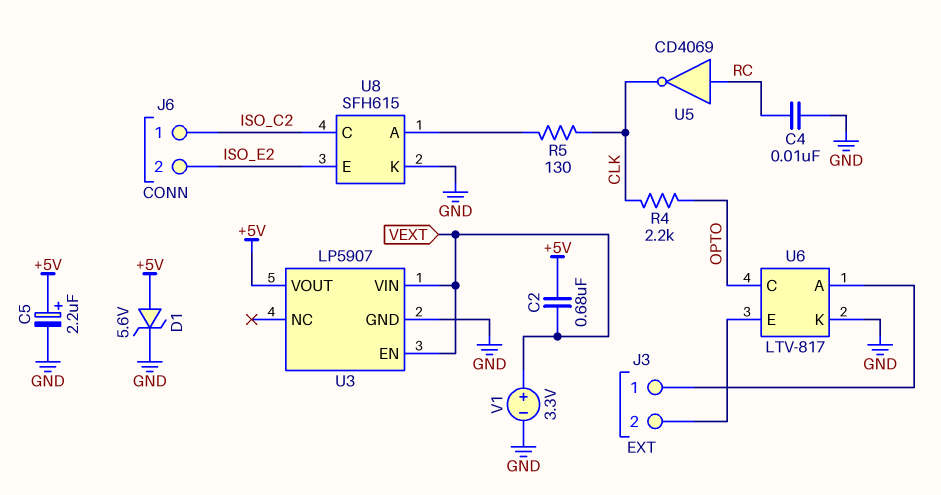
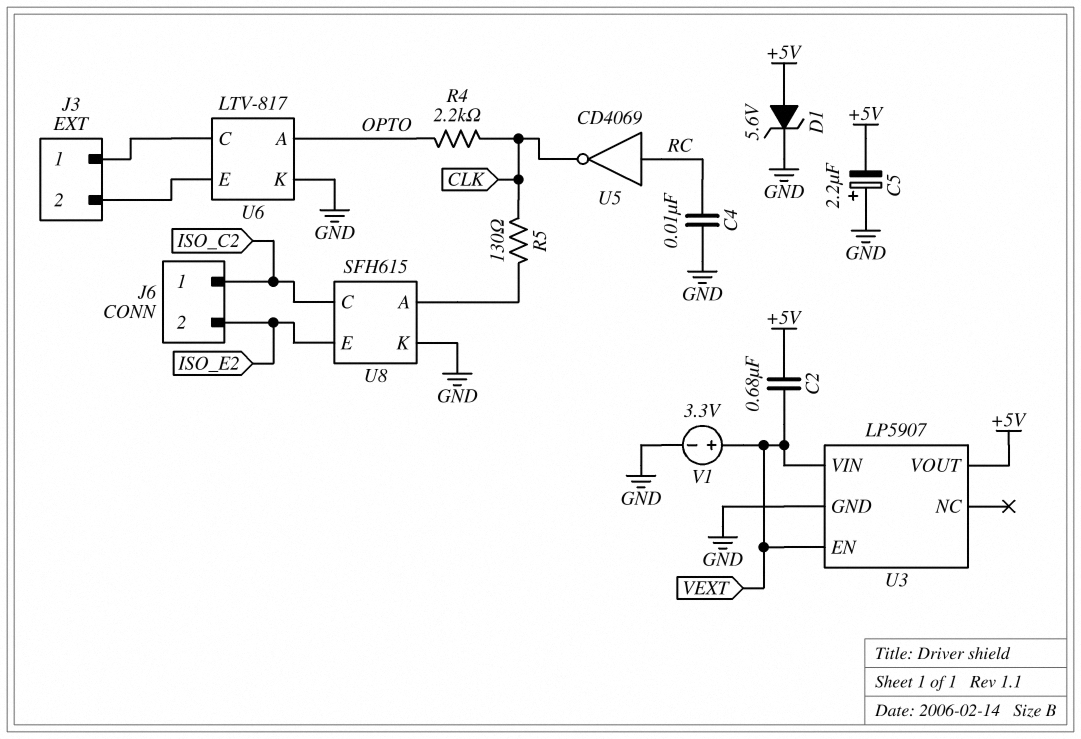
C5: 2.2uF (plus +5V, minus GND) -> 2.2uF (plus GND, minus +5V)
U6 pin A: J3/1 -> OPTO
U6 pin C: OPTO -> J3/1

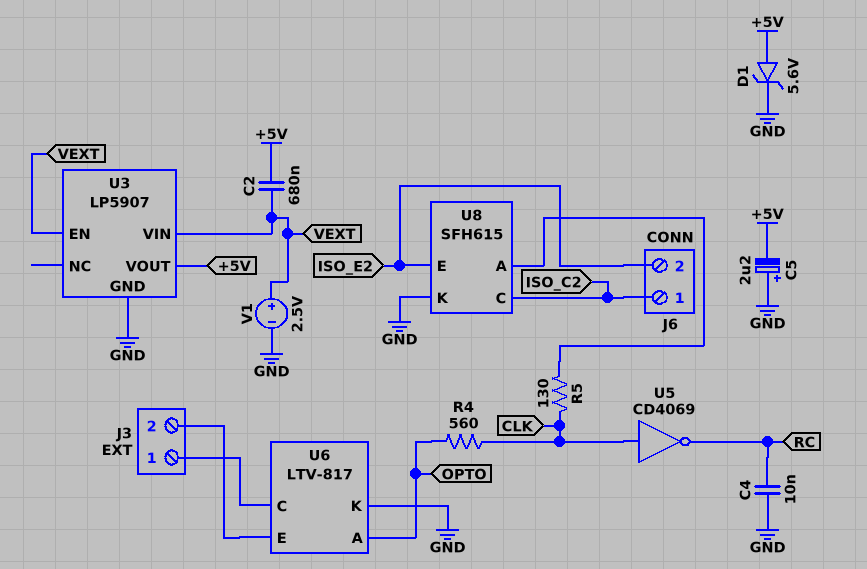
R4: 2.2k (CLK, OPTO) -> 560 (CLK, OPTO)
U5: NOT CD4069 (in RC, out CLK) -> NOT CD4069 (in CLK, out RC)
V1: 3.3V (plus VEXT, minus GND) -> 2.5V (plus VEXT, minus GND)

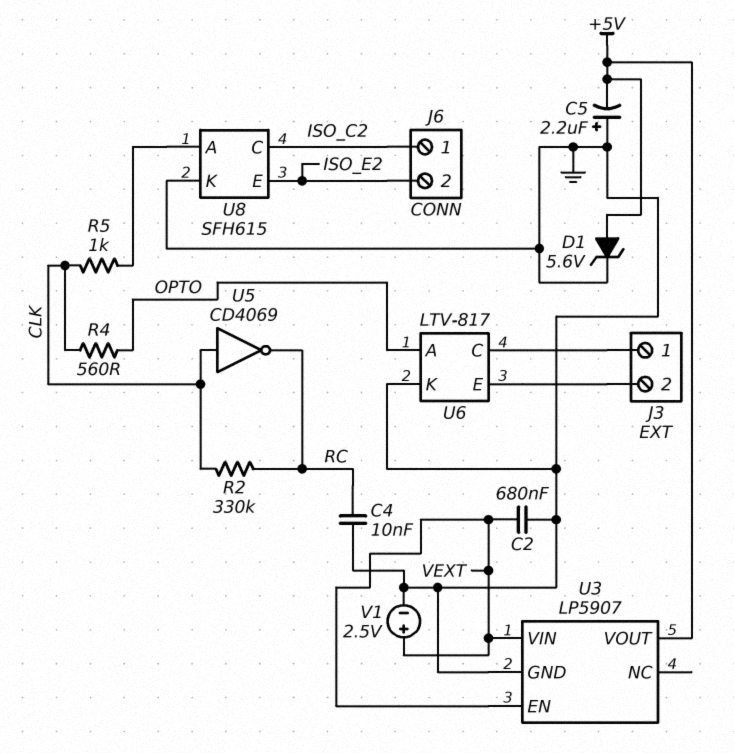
C2: 680nF (+5V, VEXT) -> 680nF (GND, VEXT)
R2: none -> 330k (CLK, RC)
R5: 130 (CLK, U8/A) -> 1k (CLK, U8/A)

